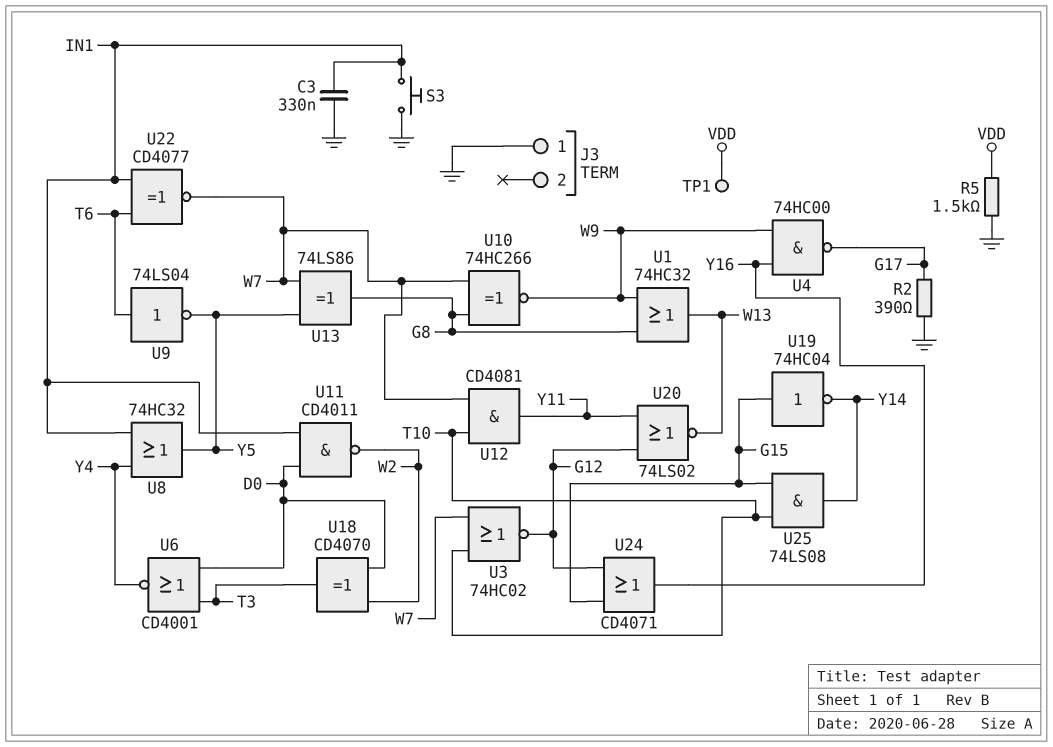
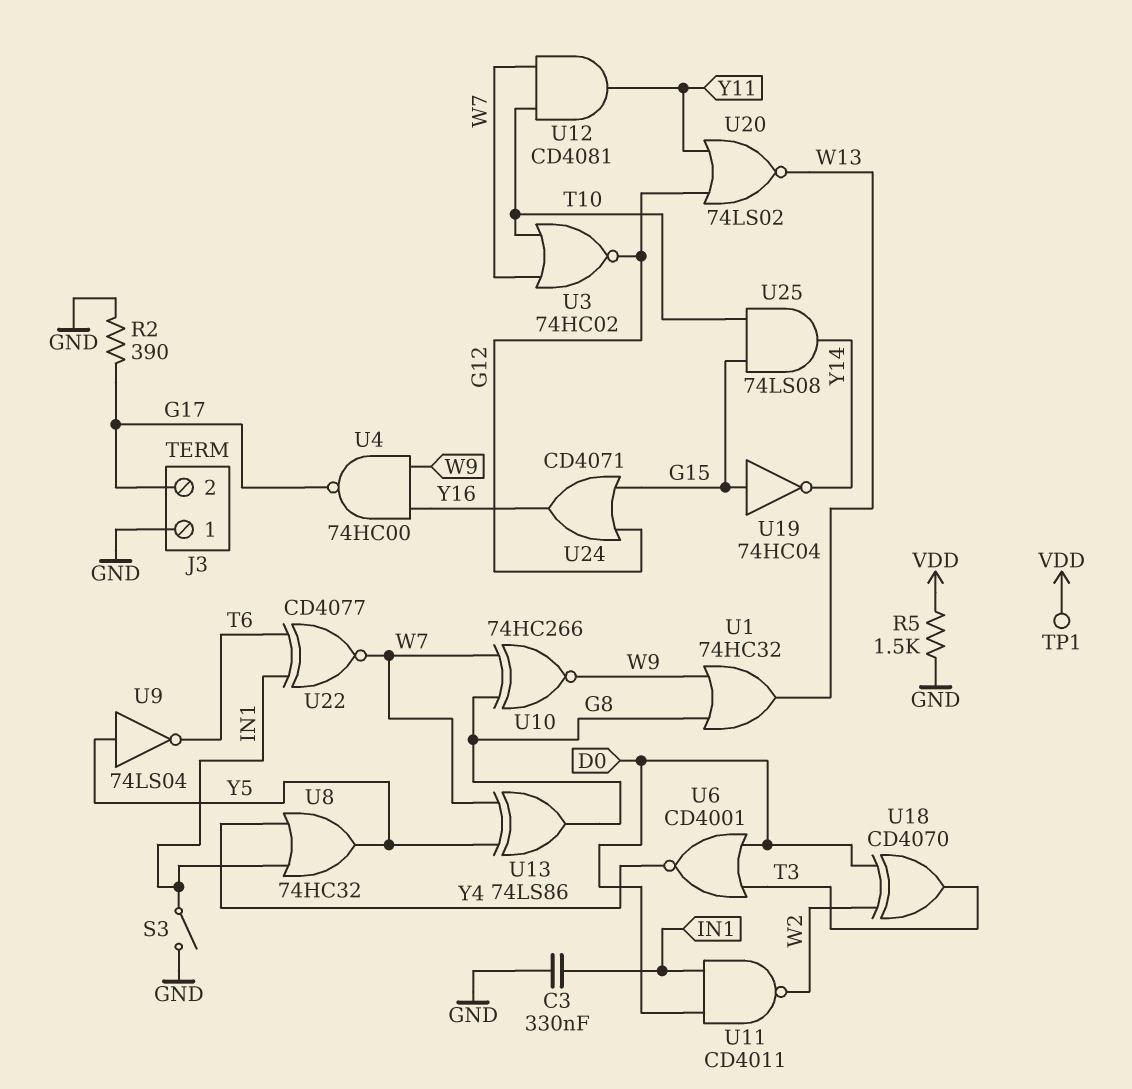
J3 pin 2: none -> G17
S3: button (GND, IN1) -> switch (GND, IN1)
U9: NOT 74LS04 (in T6, out Y5) -> NOT 74LS04 (in Y5, out T6)

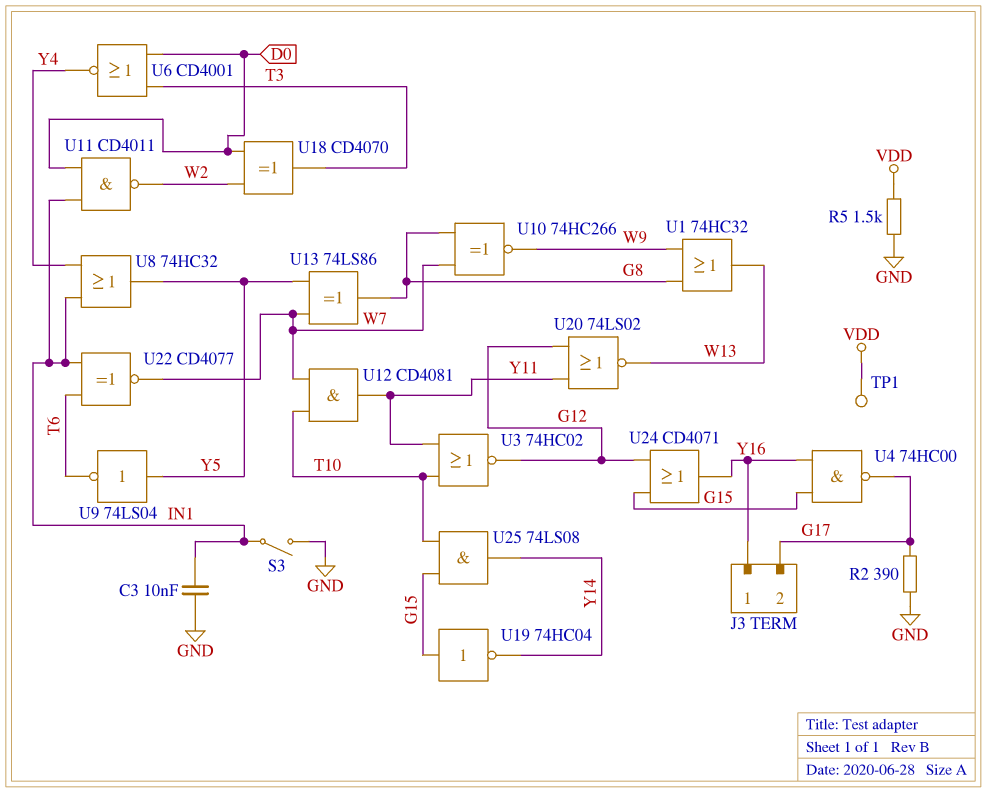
C3: 330nF (GND, IN1) -> 10nF (GND, IN1)
J3 pin 1: GND -> Y16
U3: NOR 74HC02 (in T10, in W7, out G12) -> NOR 74HC02 (in T10, in Y11, out G12)
U4: NAND 74HC00 (in W9, in Y16, out G17) -> NAND 74HC00 (in G15, in Y16, out G17)

